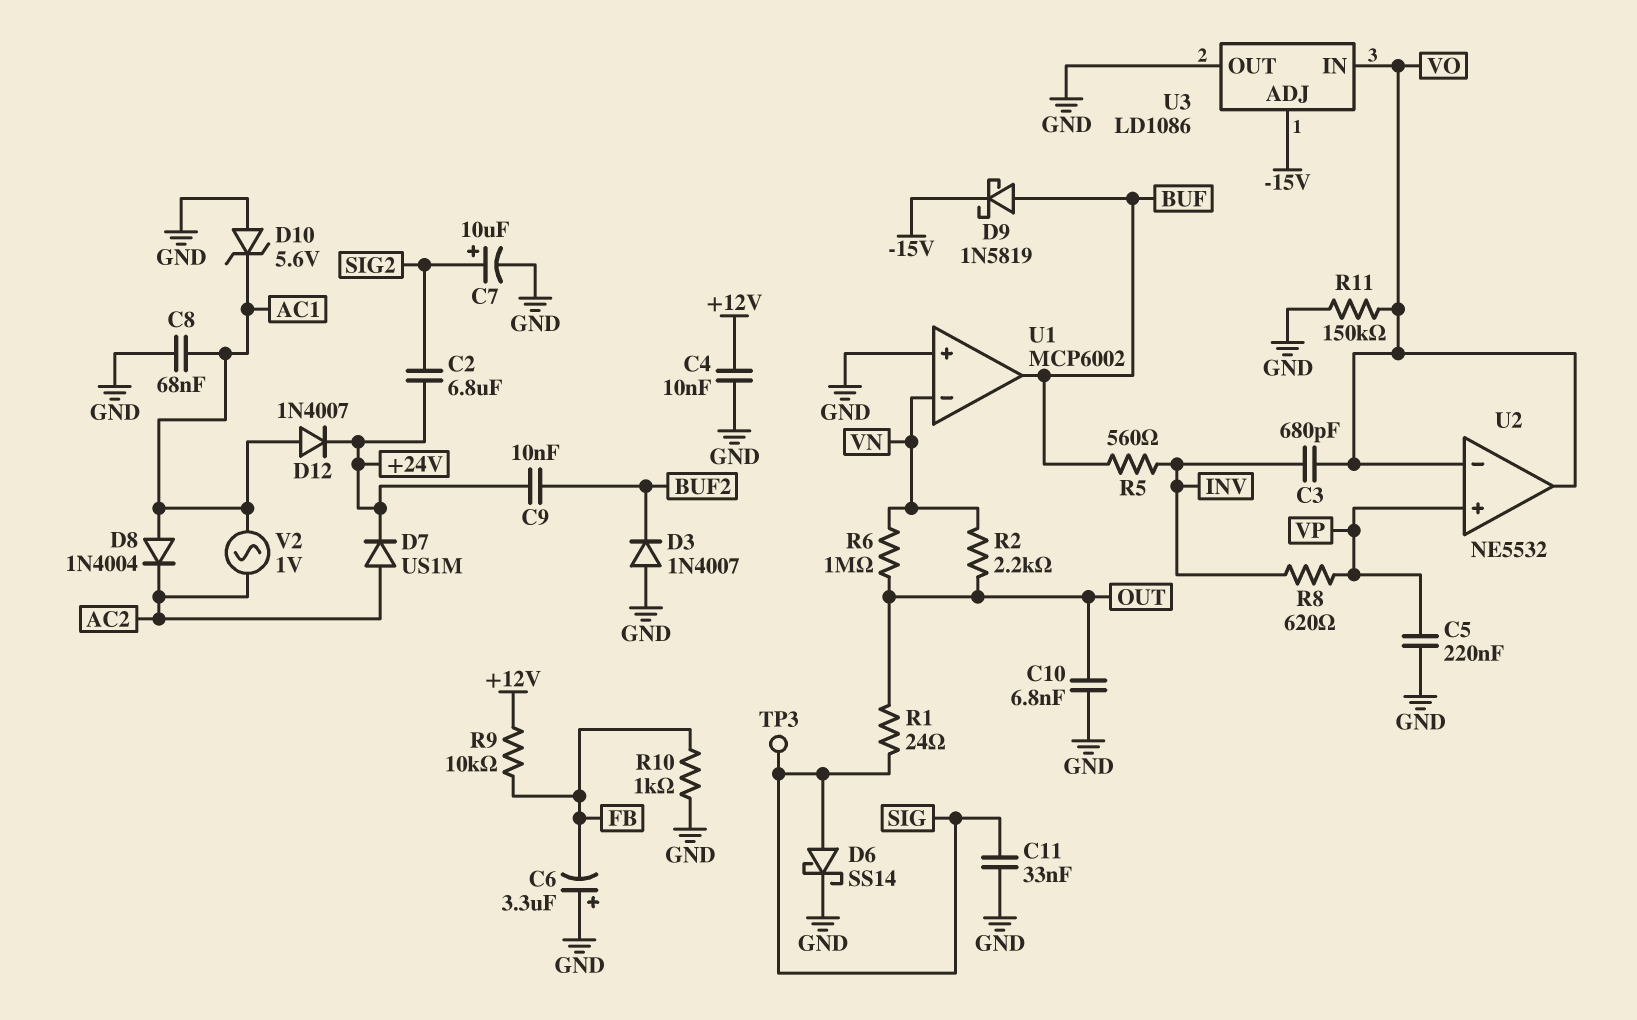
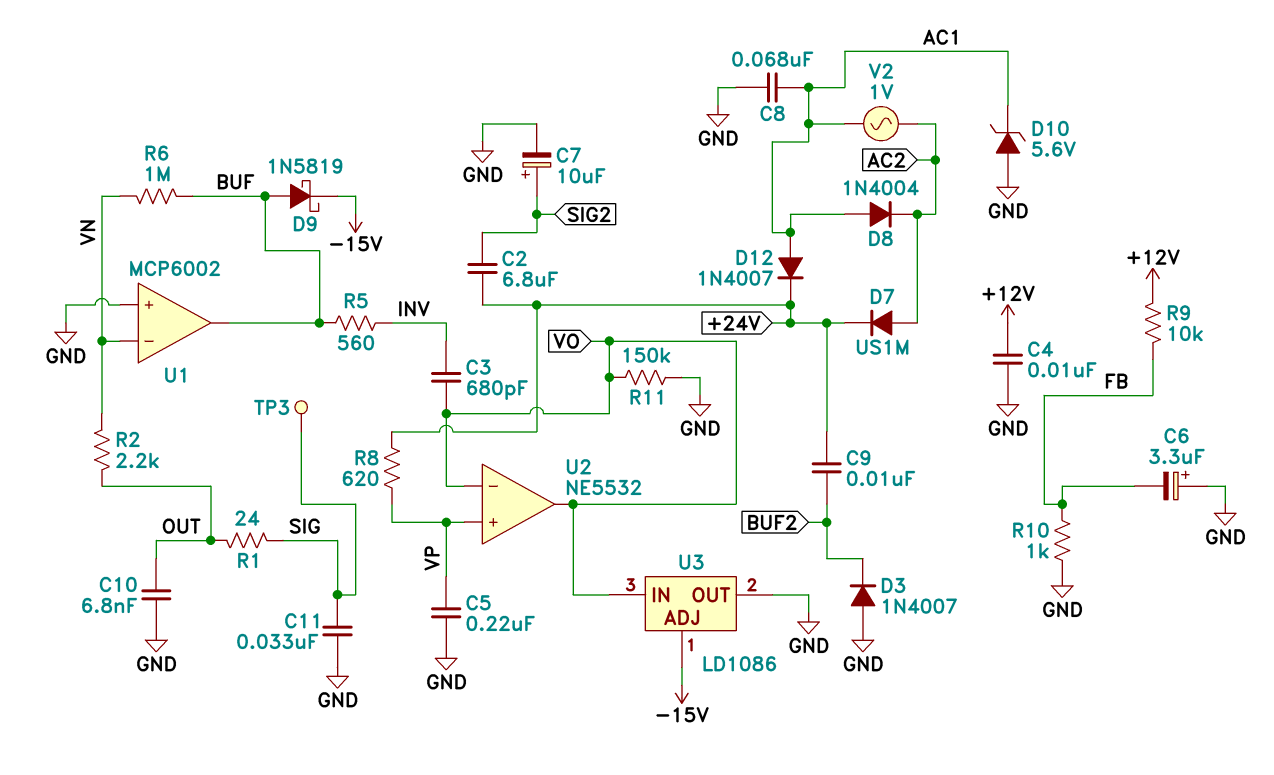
D6: schottky SS14 (A SIG, K GND) -> none
R6: 1M (OUT, VN) -> 1M (BUF, VN)
R8: 620 (INV, VP) -> 620 (+24V, VP)

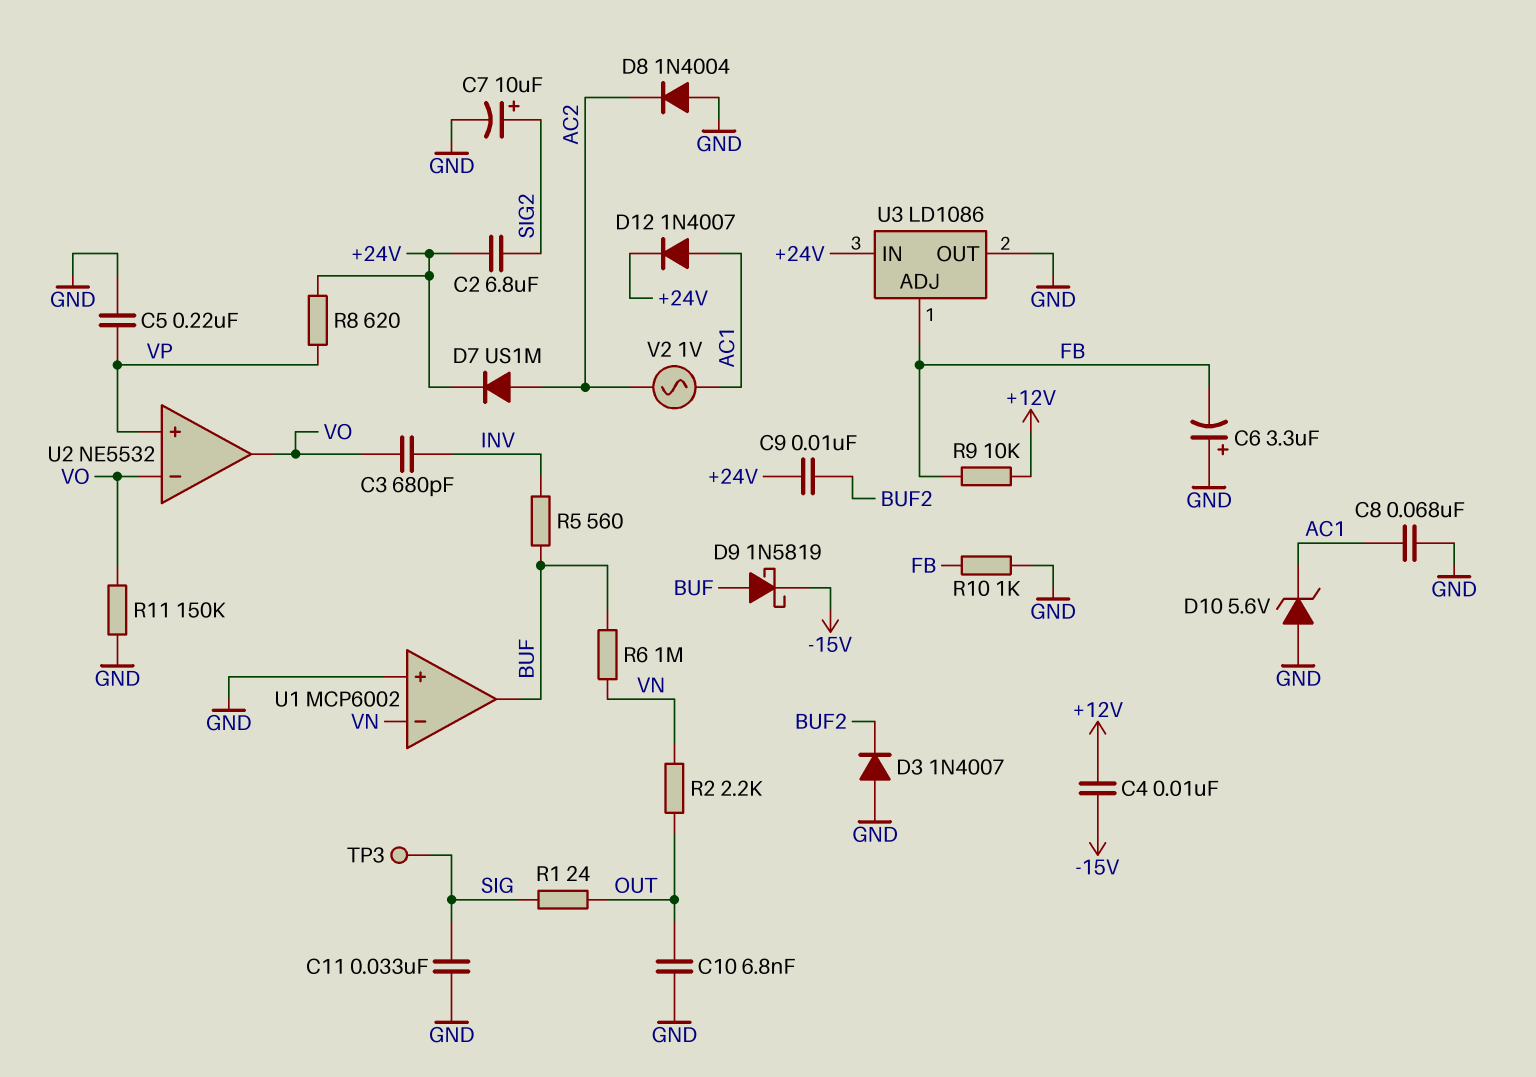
C4: 10nF (+12V, GND) -> 10nF (+12V, -15V)
D8: diode 1N4004 (A AC1, K AC2) -> diode 1N4004 (A GND, K AC2)
U3 pin ADJ: -15V -> FB
U3 pin IN: VO -> +24V

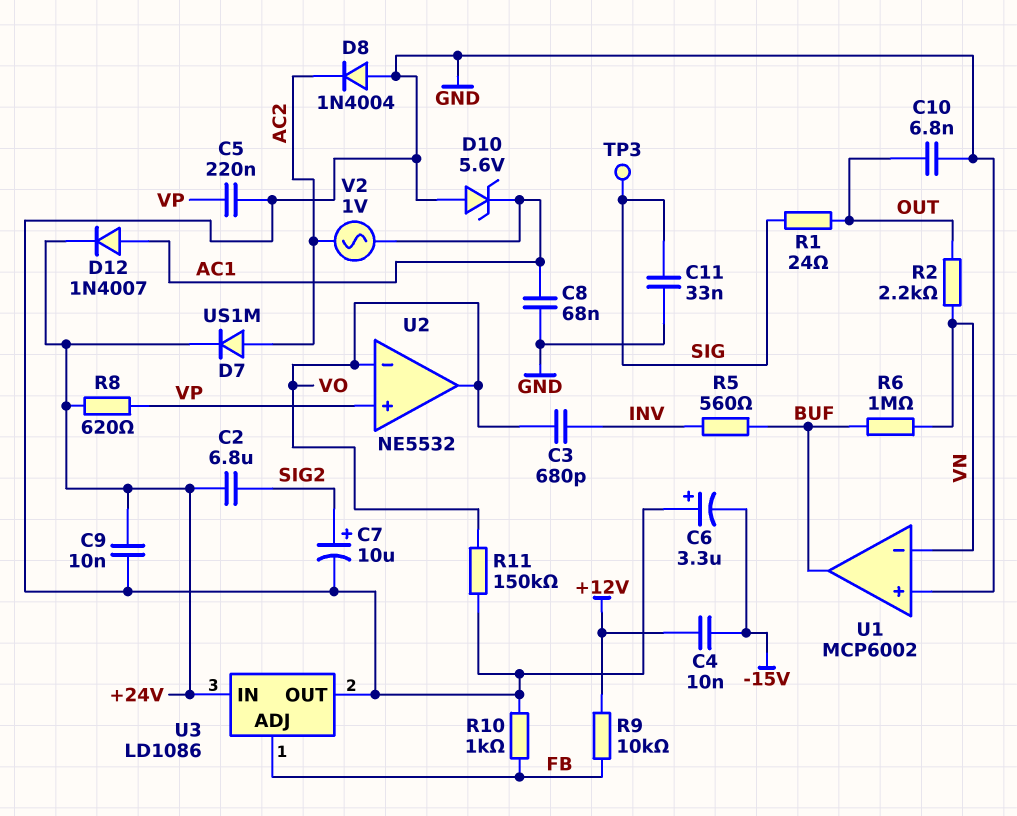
C6: 3.3uF (plus GND, minus FB) -> 3.3uF (plus GND, minus -15V)
C9: 10nF (+24V, BUF2) -> 10nF (+24V, GND)
D3: diode 1N4007 (A GND, K BUF2) -> none
D9: schottky 1N5819 (A BUF, K -15V) -> none

